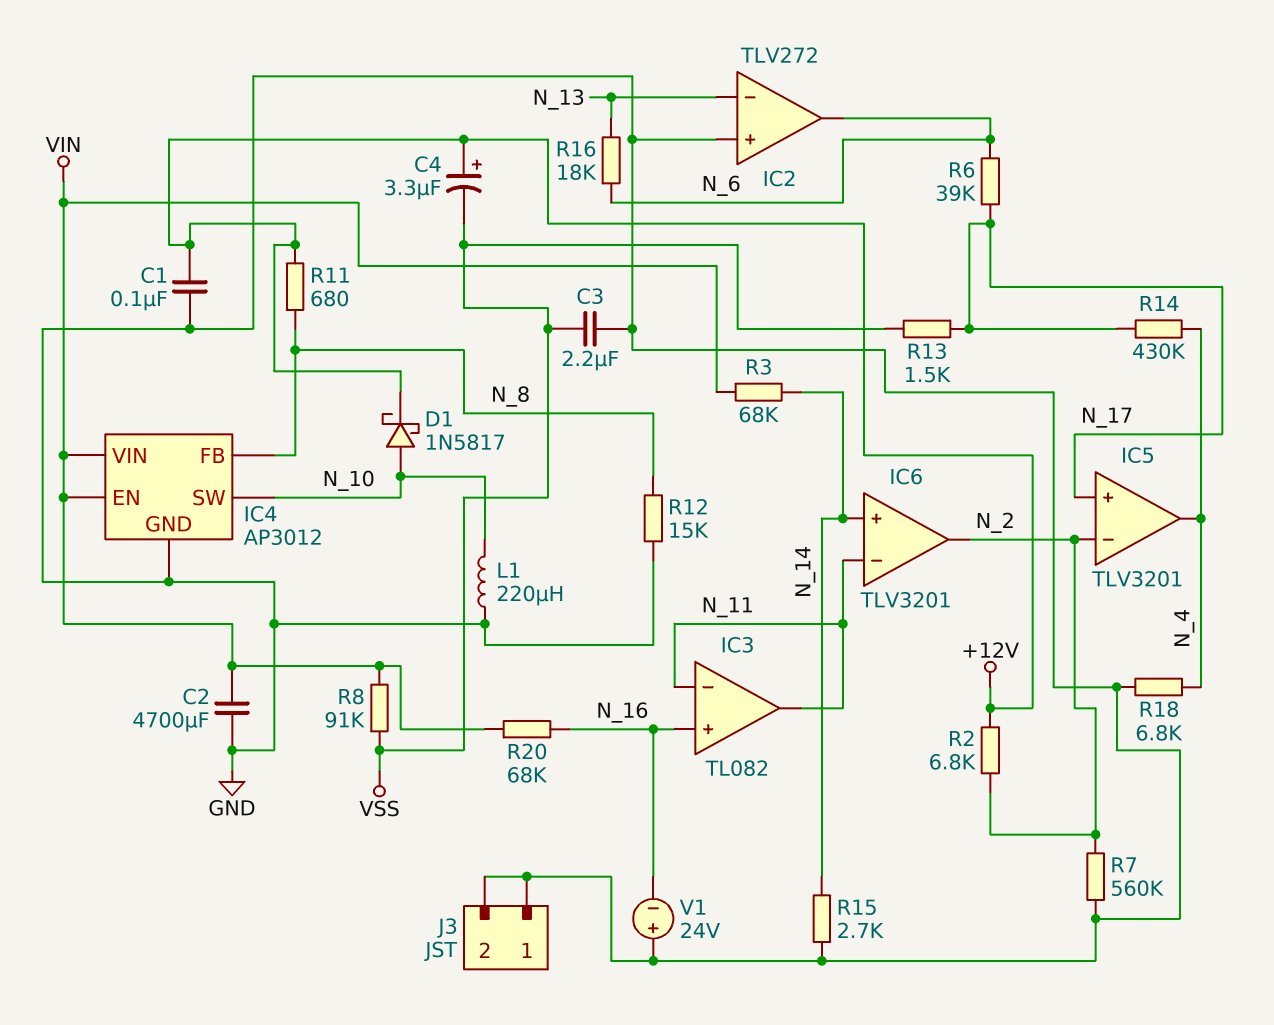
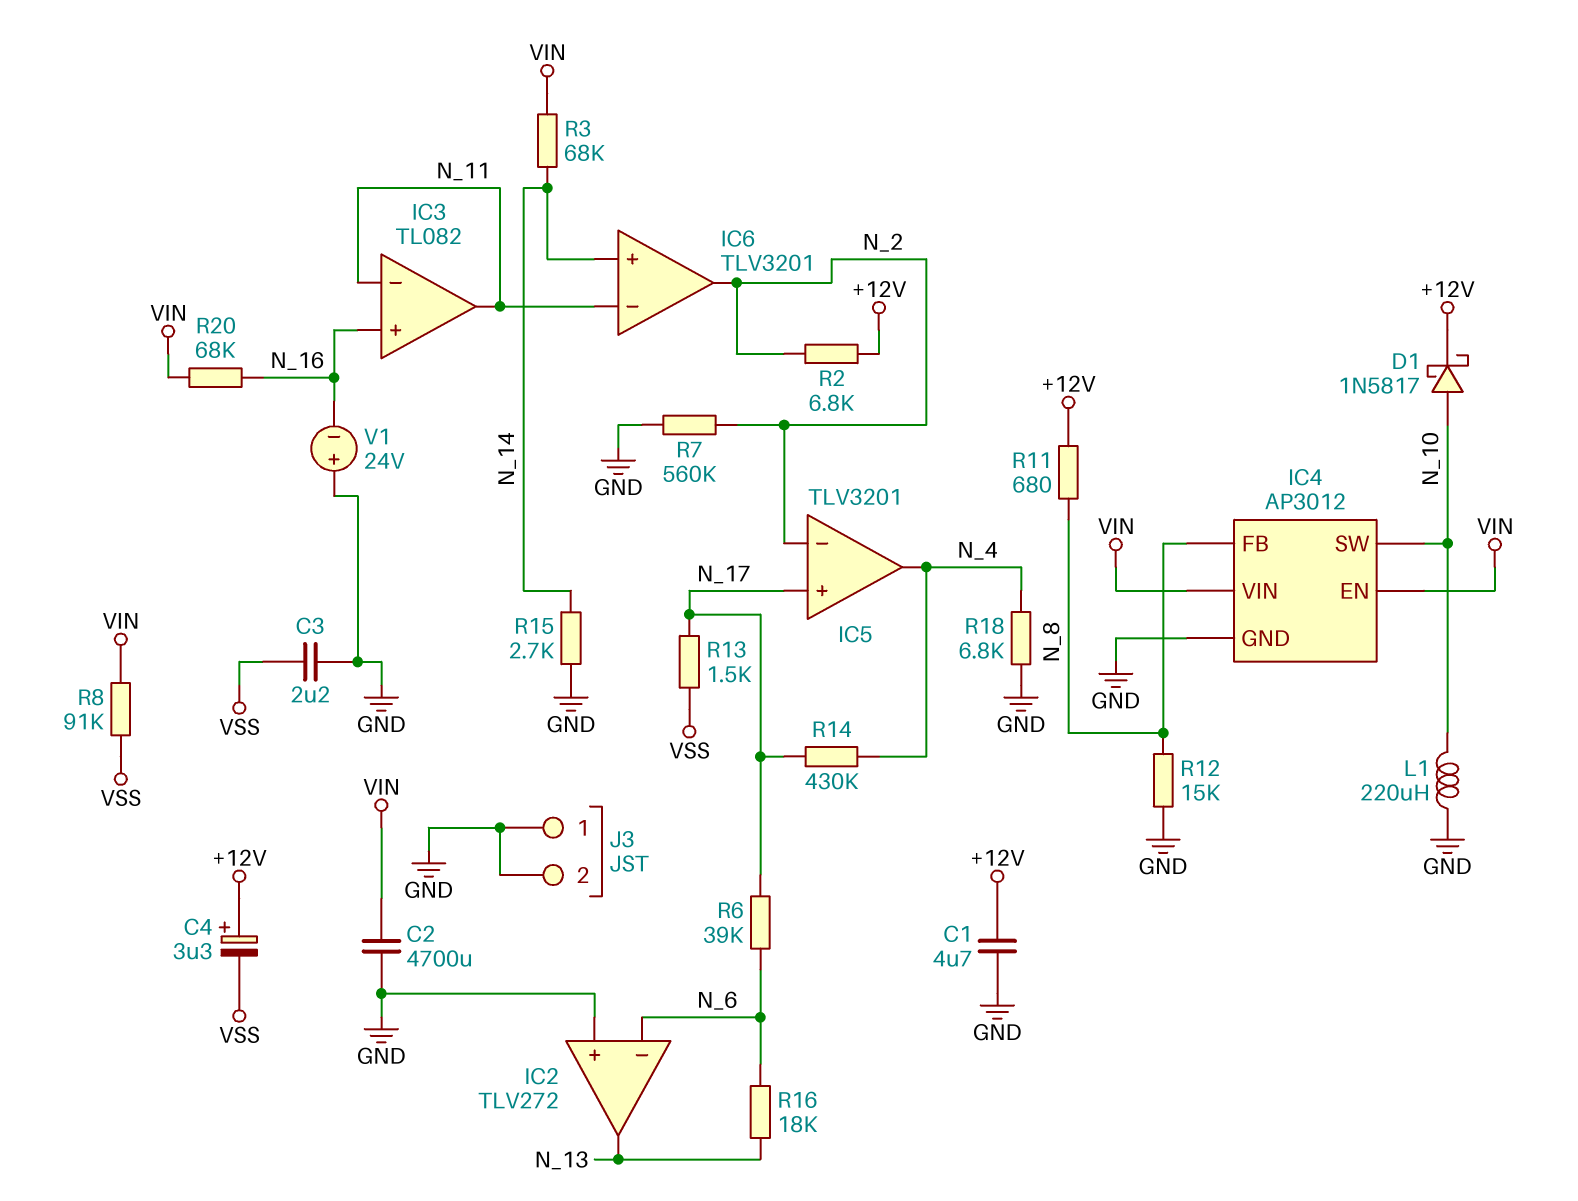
C1: 100nF (+12V, GND) -> 4.7uF (+12V, GND)
IC2 pin in-: N_13 -> N_6
IC2 pin out: N_6 -> N_13

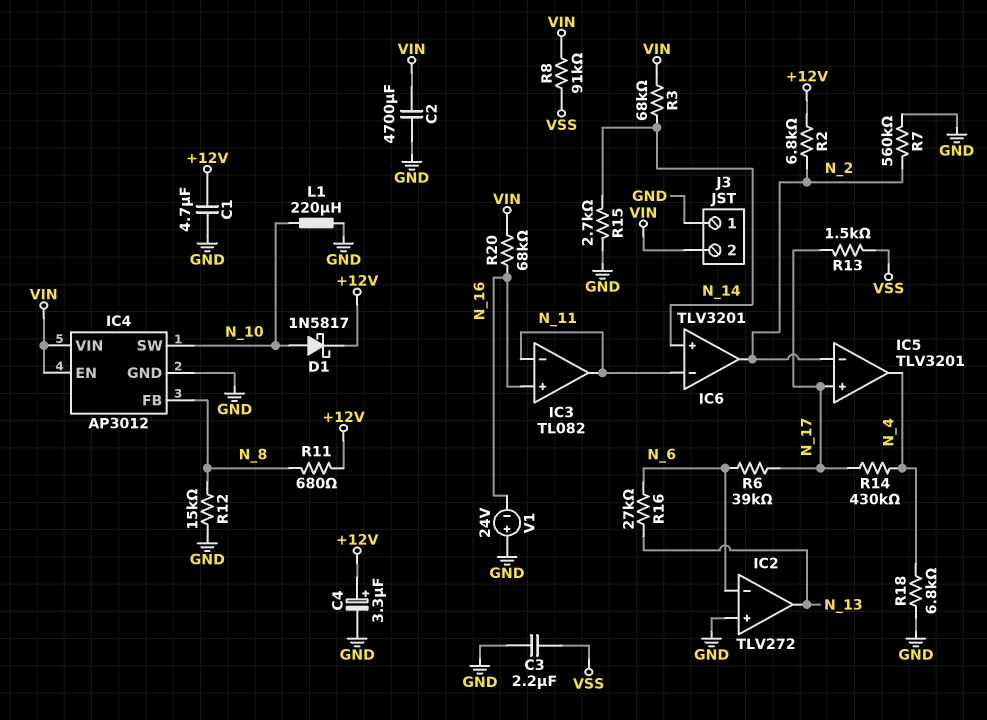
C4: 3.3uF (plus +12V, minus VSS) -> 3.3uF (plus +12V, minus GND)
J3 pin 2: GND -> VIN
R16: 18k (N_6, N_13) -> 27k (N_6, N_13)

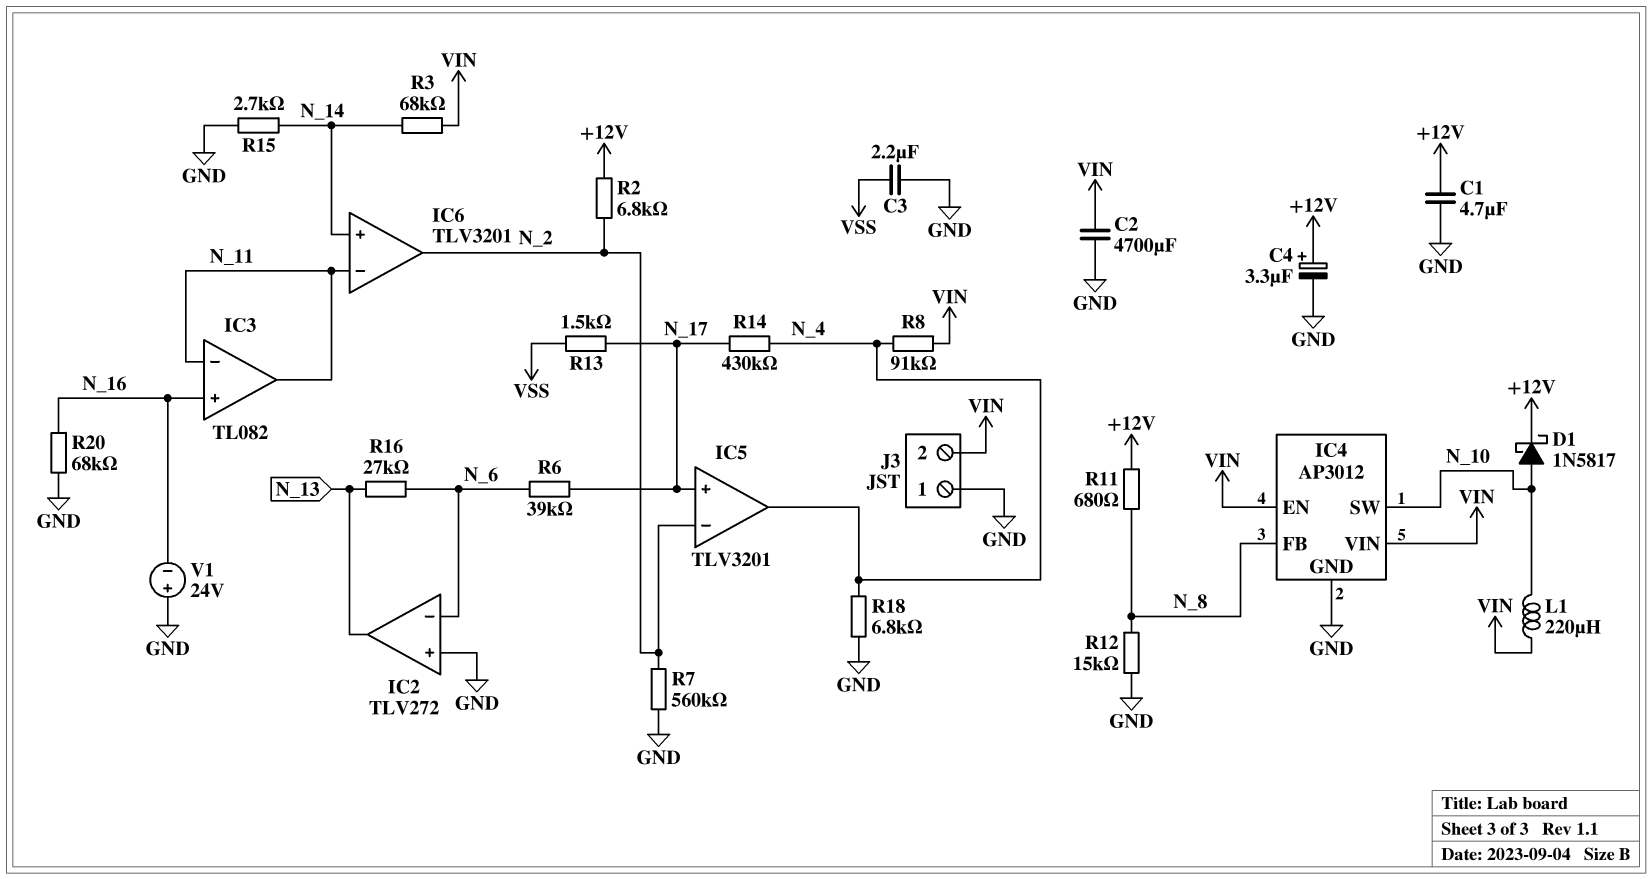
L1: 220uH (GND, N_10) -> 220uH (N_10, VIN)
R8: 91k (VIN, VSS) -> 91k (N_4, VIN)
R20: 68k (N_16, VIN) -> 68k (GND, N_16)

